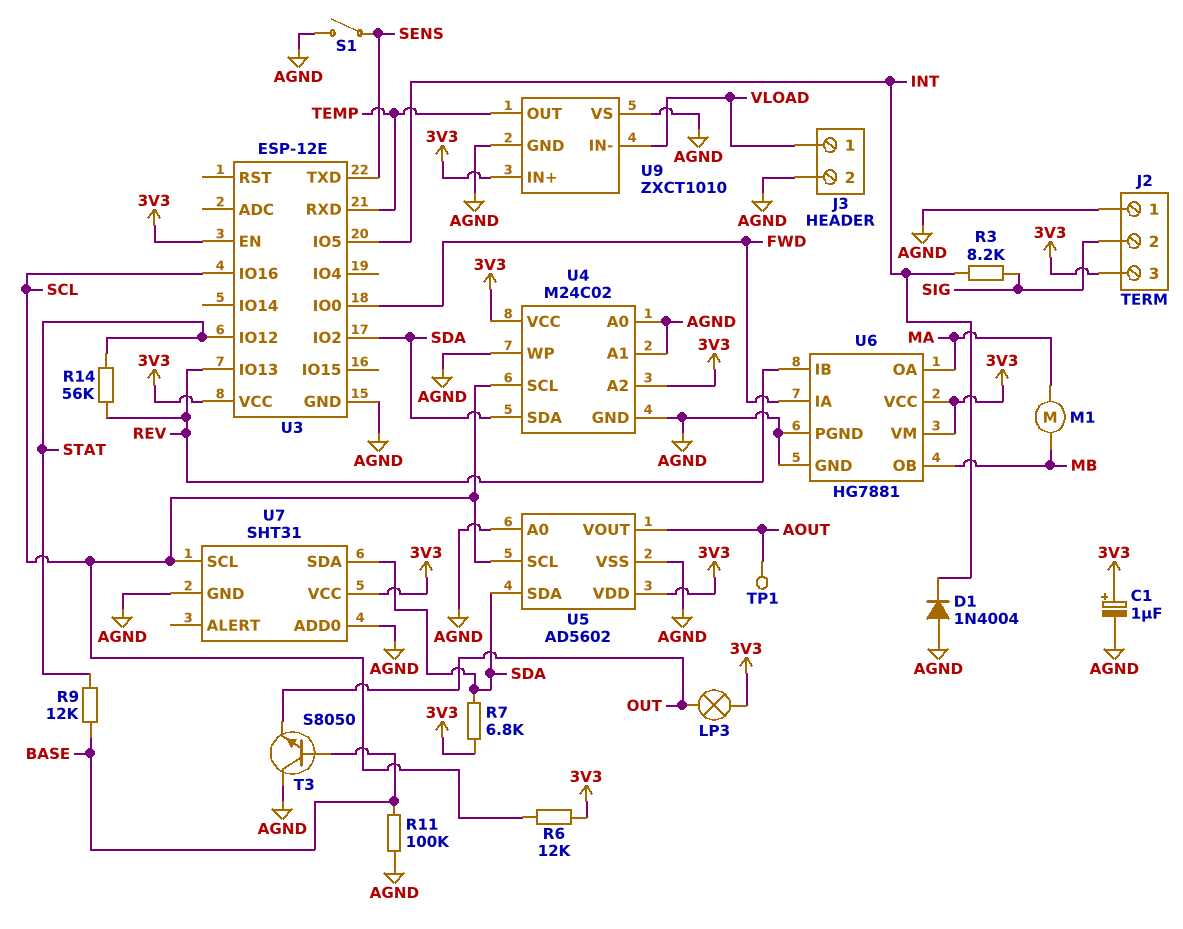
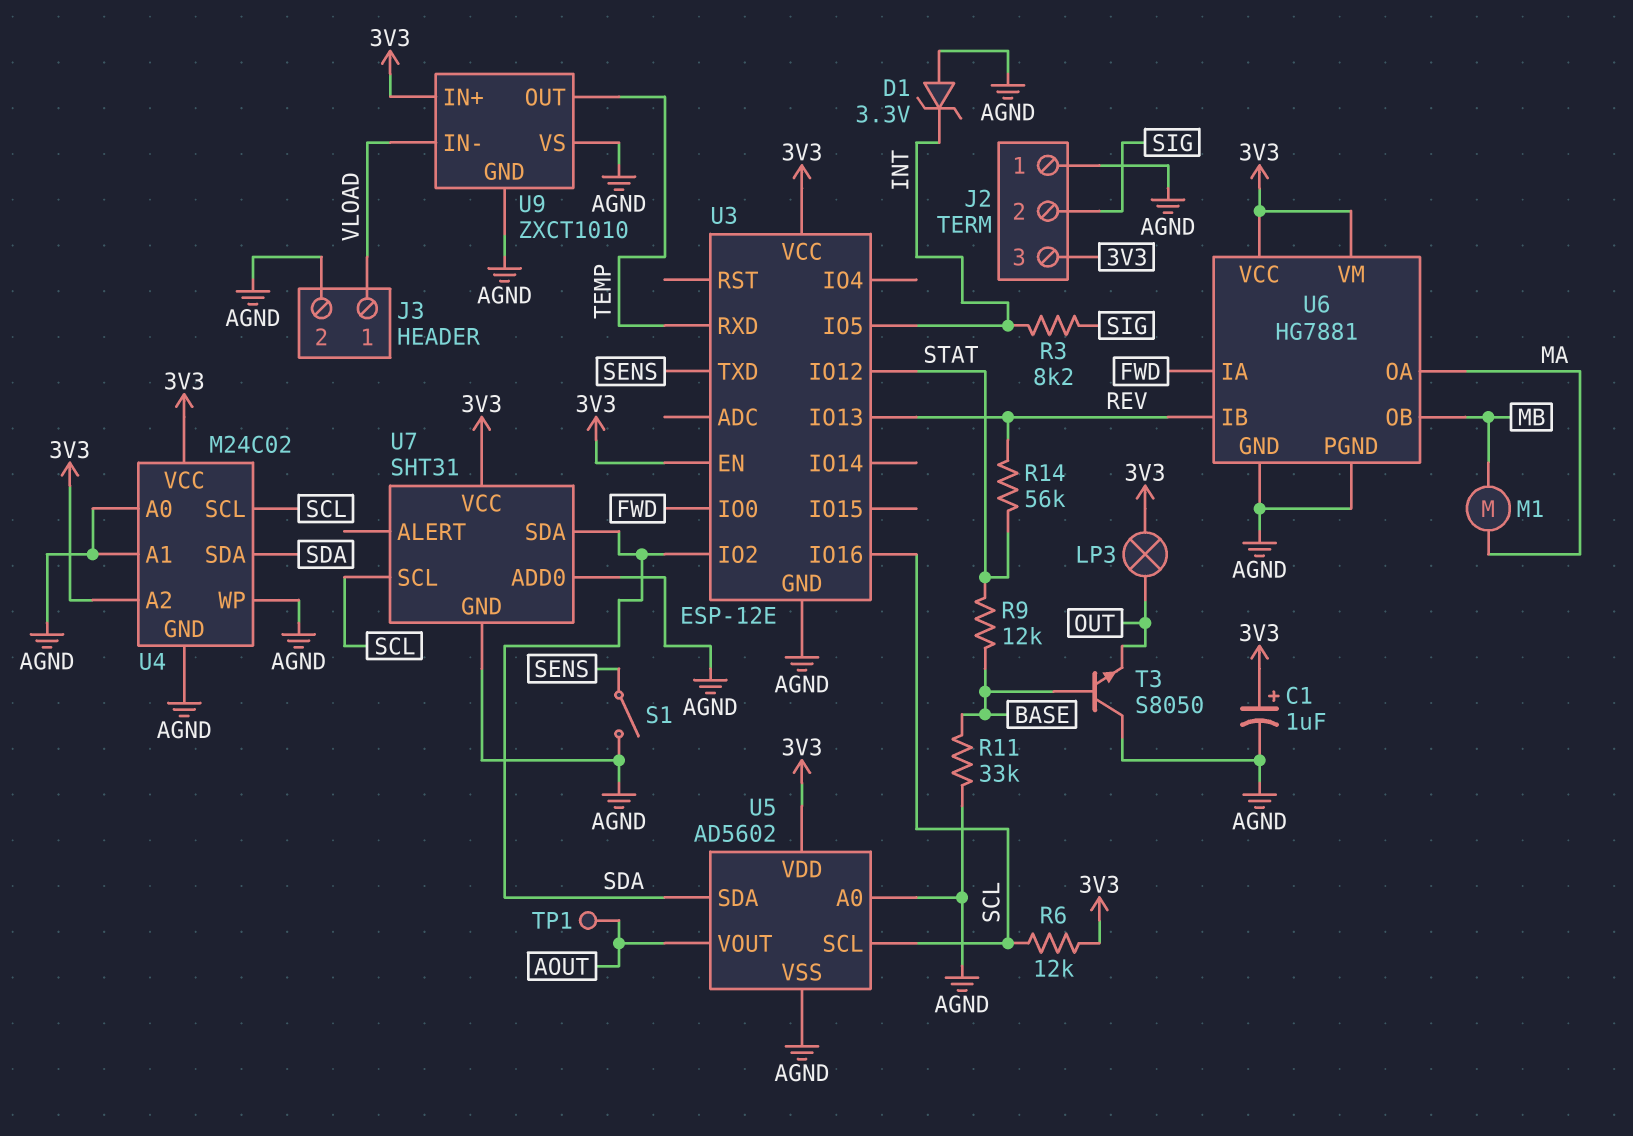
D1: diode 1N4004 (A AGND, K INT) -> zener 3.3V (A AGND, K INT)
R7: 6.8k (3V3, SDA) -> none
R11: 100k (AGND, BASE) -> 33k (AGND, BASE)

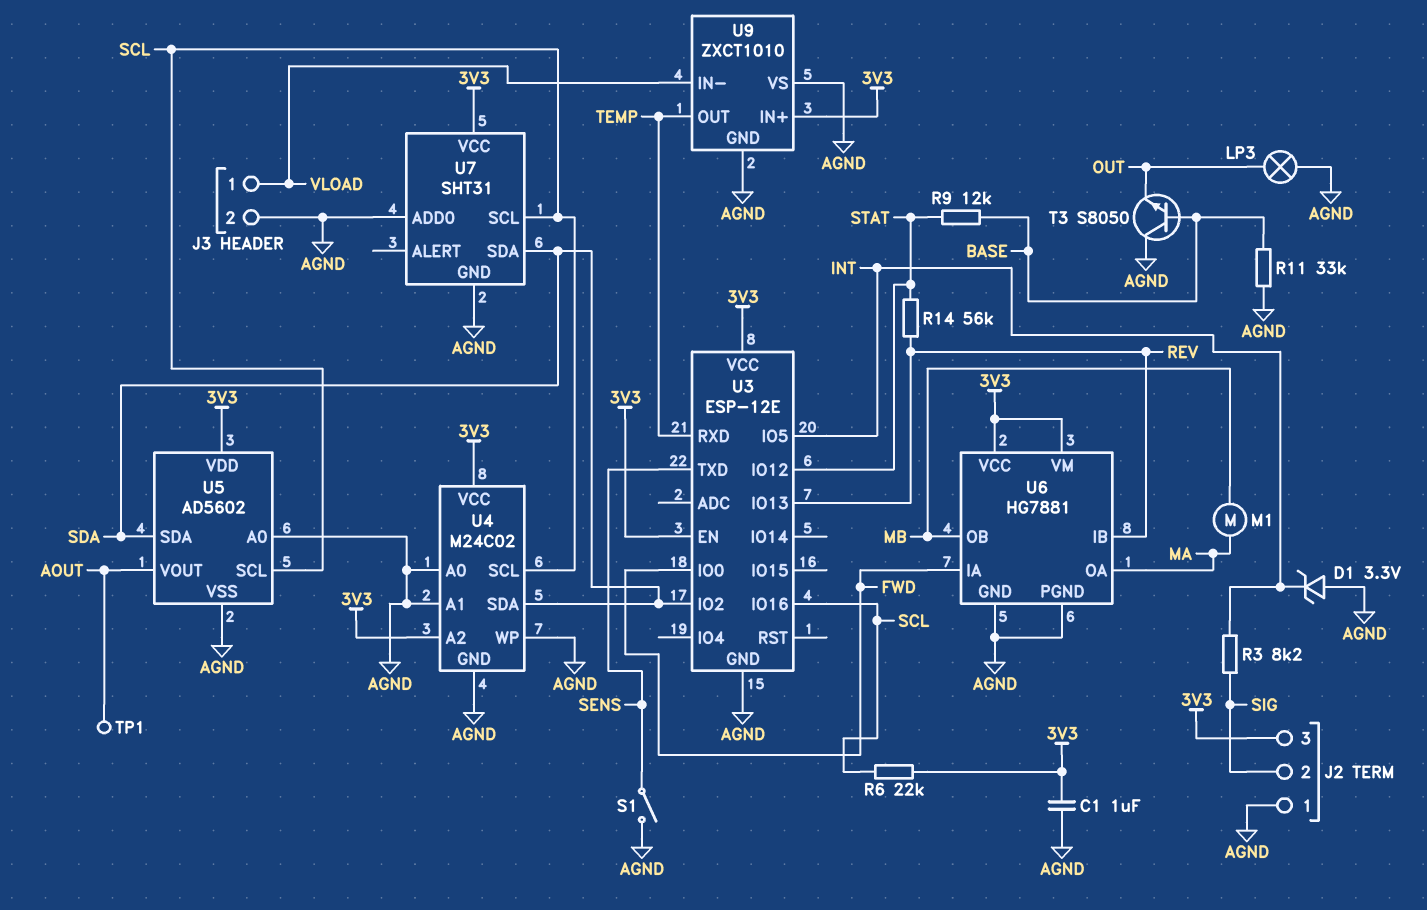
C1: 1uF (plus 3V3, minus AGND) -> 1uF (3V3, AGND)
LP3: lamp (3V3, OUT) -> lamp (AGND, OUT)
R6: 12k (3V3, SCL) -> 22k (3V3, SCL)

